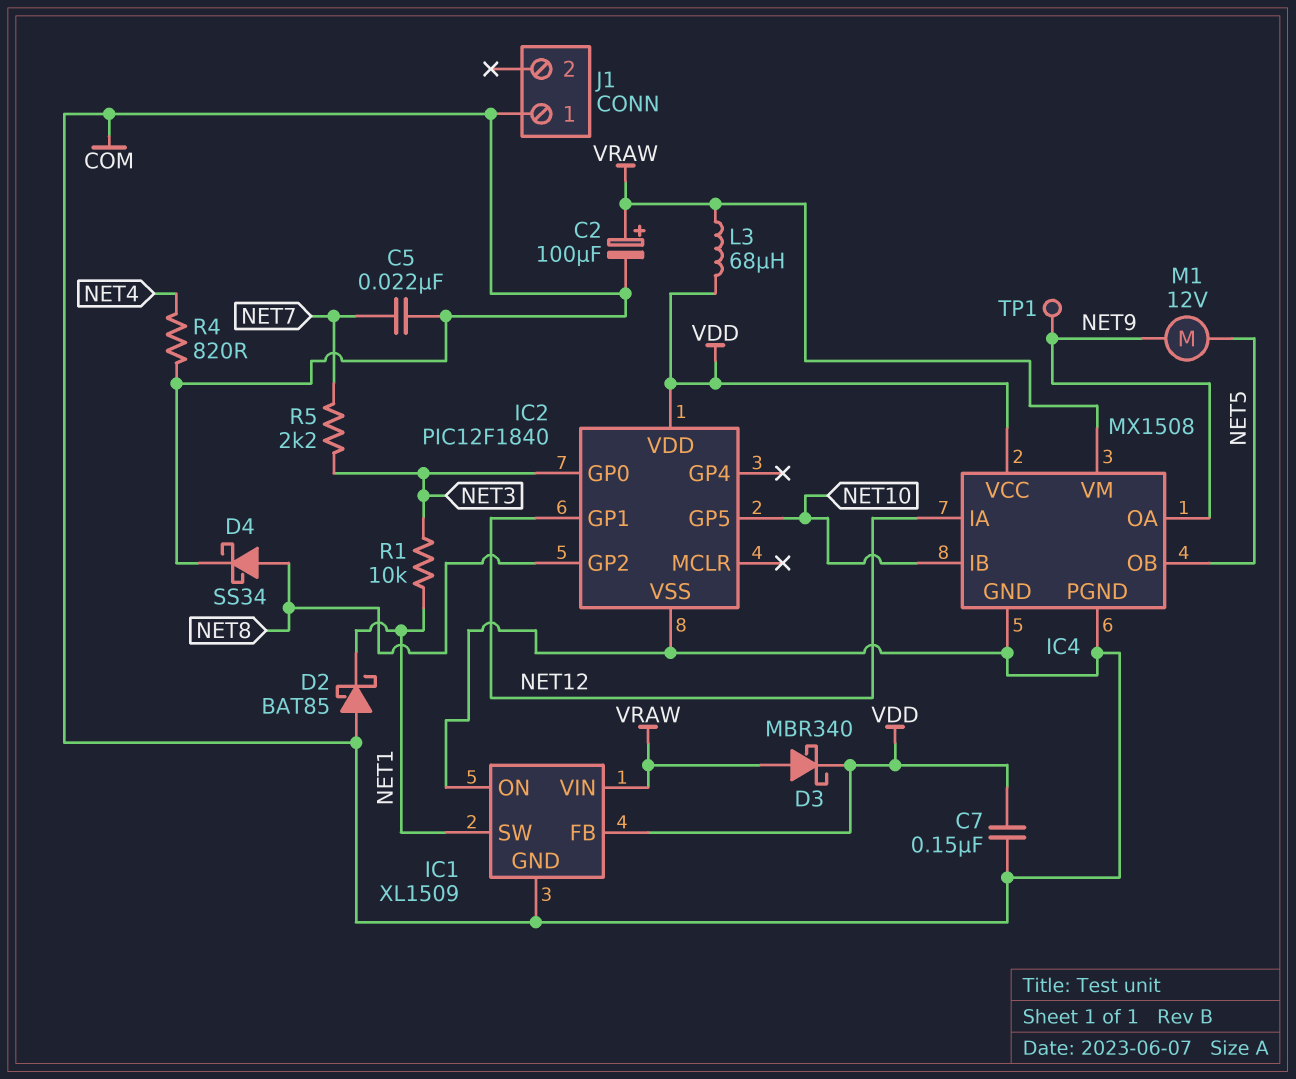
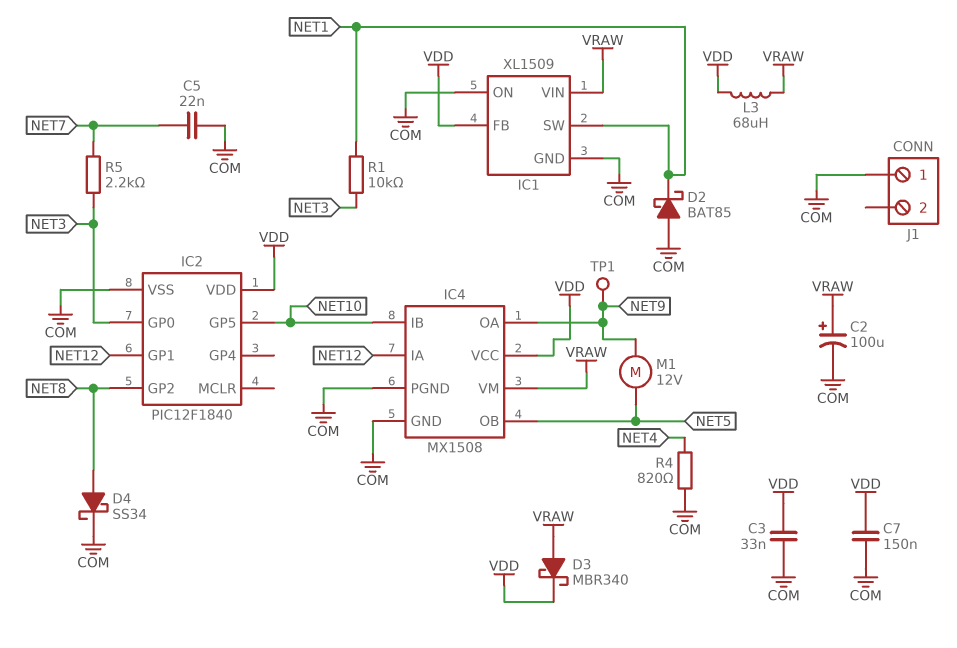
C3: none -> 33nF (COM, VDD)

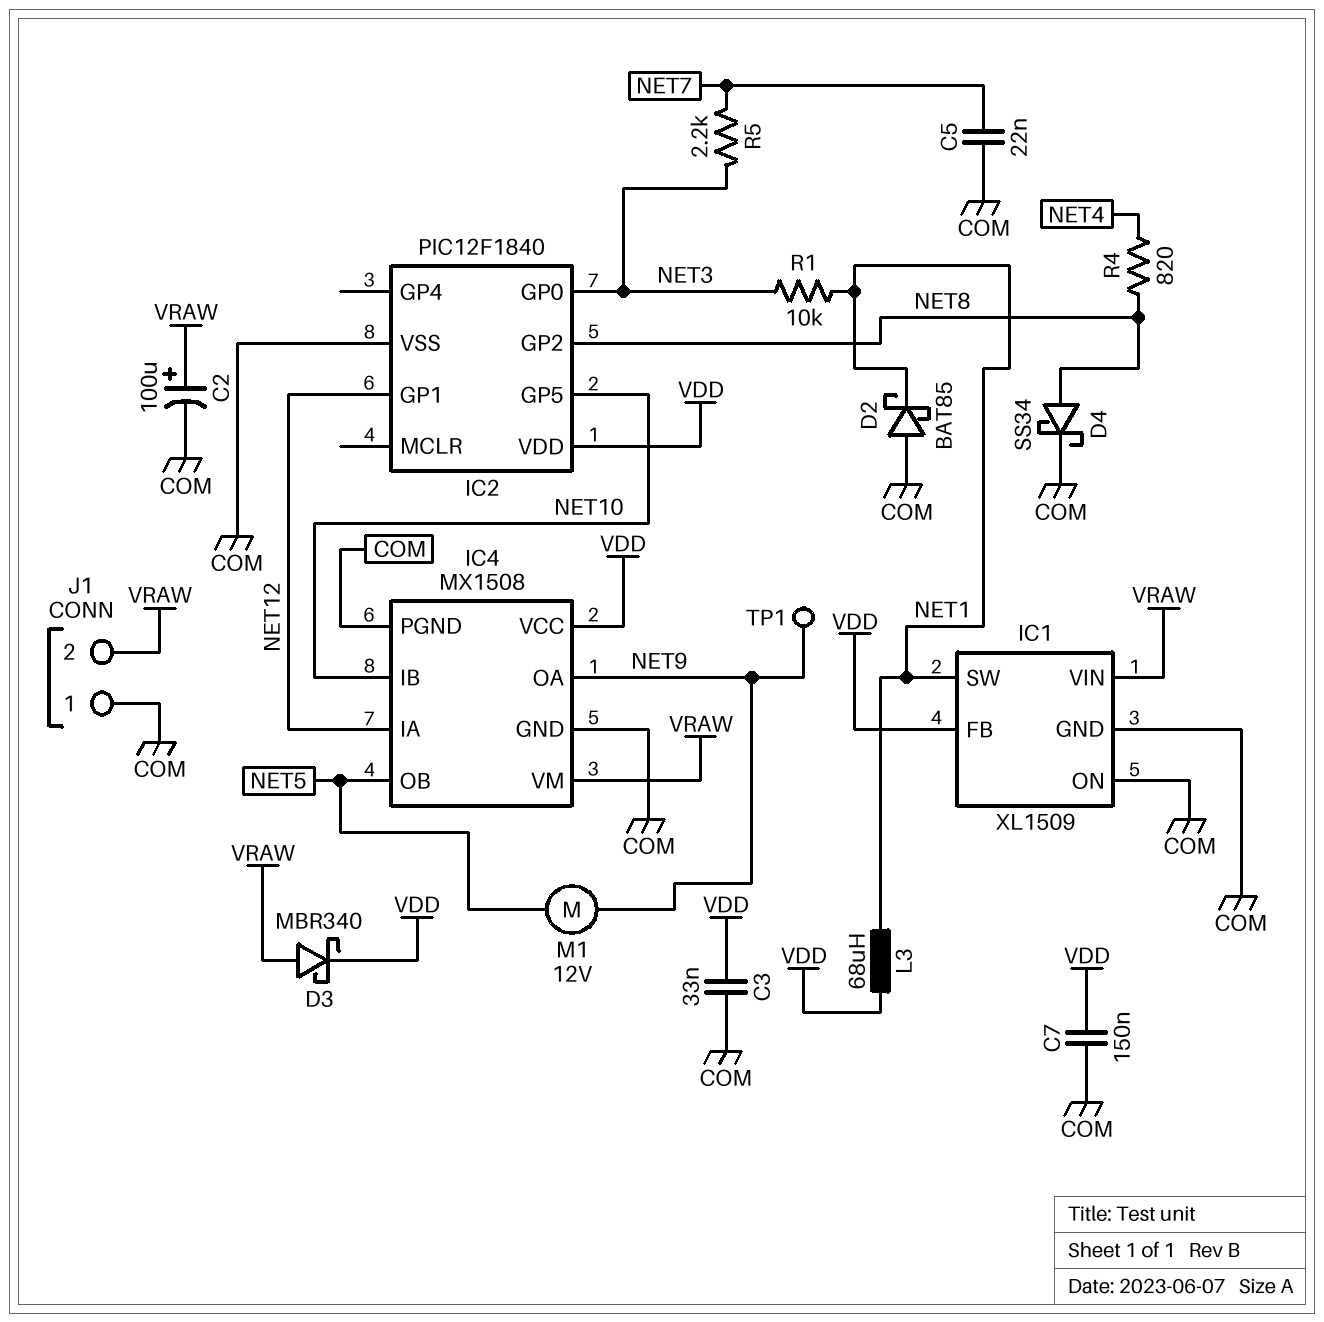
J1 pin 2: none -> VRAW
L3: 68uH (VDD, VRAW) -> 68uH (NET1, VDD)
R4: 820 (COM, NET4) -> 820 (NET4, NET8)

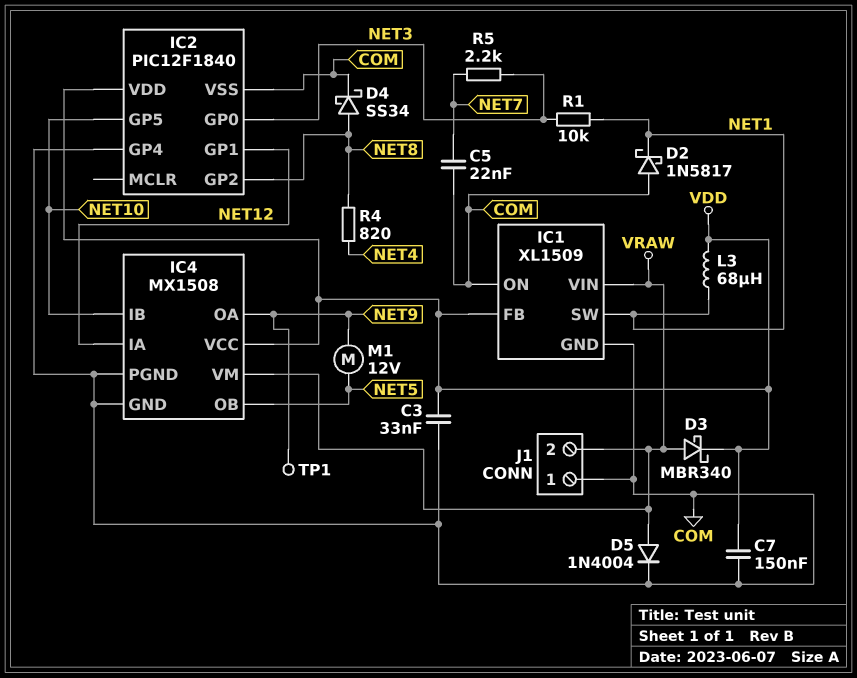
C2: 100uF (plus VRAW, minus COM) -> none
D2: schottky BAT85 (A COM, K NET1) -> schottky 1N5817 (A COM, K NET1)
D5: none -> diode 1N4004 (A VRAW, K COM)
IC2 pin GP4: none -> COM

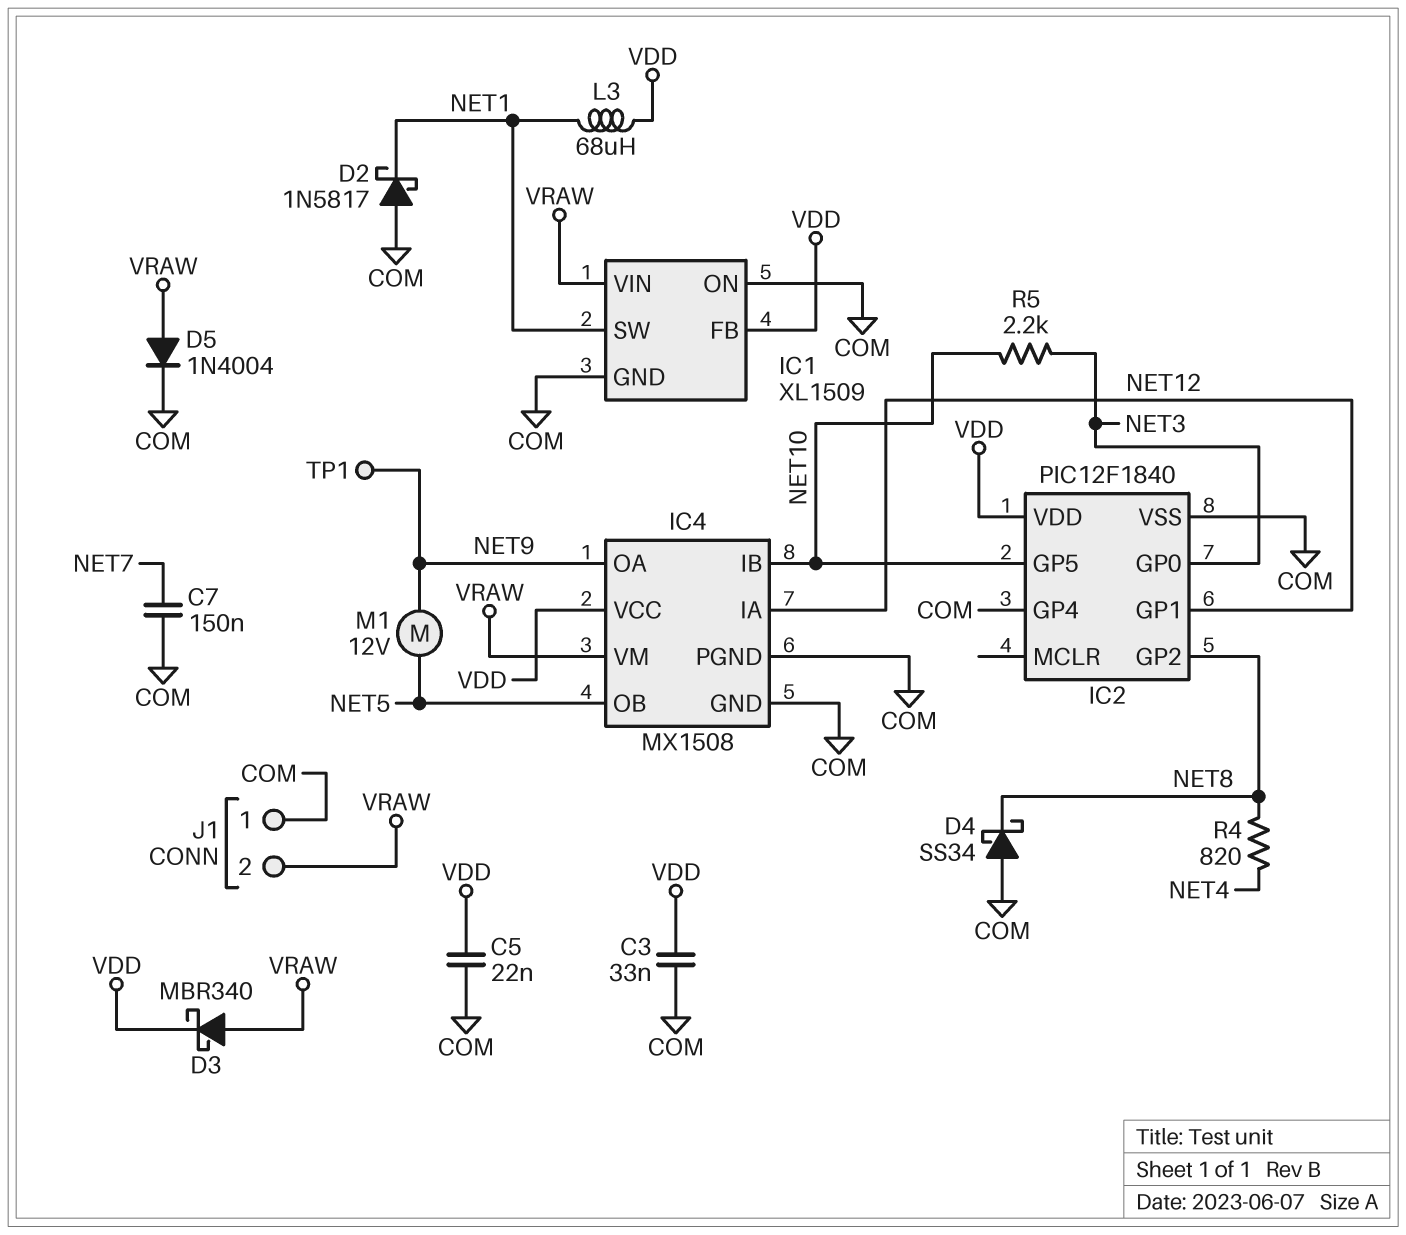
C5: 22nF (COM, NET7) -> 22nF (COM, VDD)
C7: 150nF (COM, VDD) -> 150nF (COM, NET7)
D4: schottky SS34 (A NET8, K COM) -> schottky SS34 (A COM, K NET8)
R1: 10k (NET1, NET3) -> none
R5: 2.2k (NET3, NET7) -> 2.2k (NET3, NET10)

